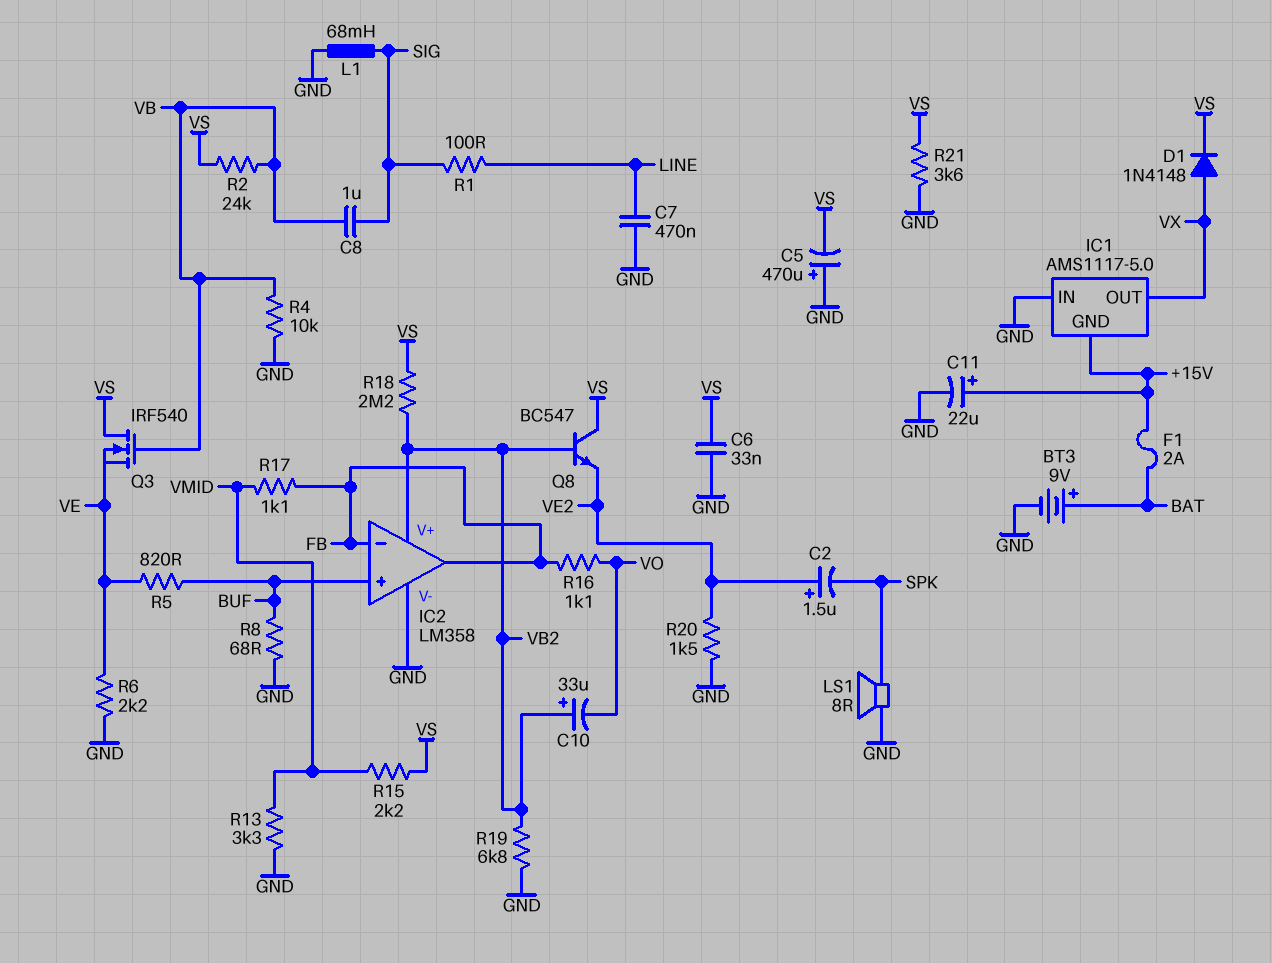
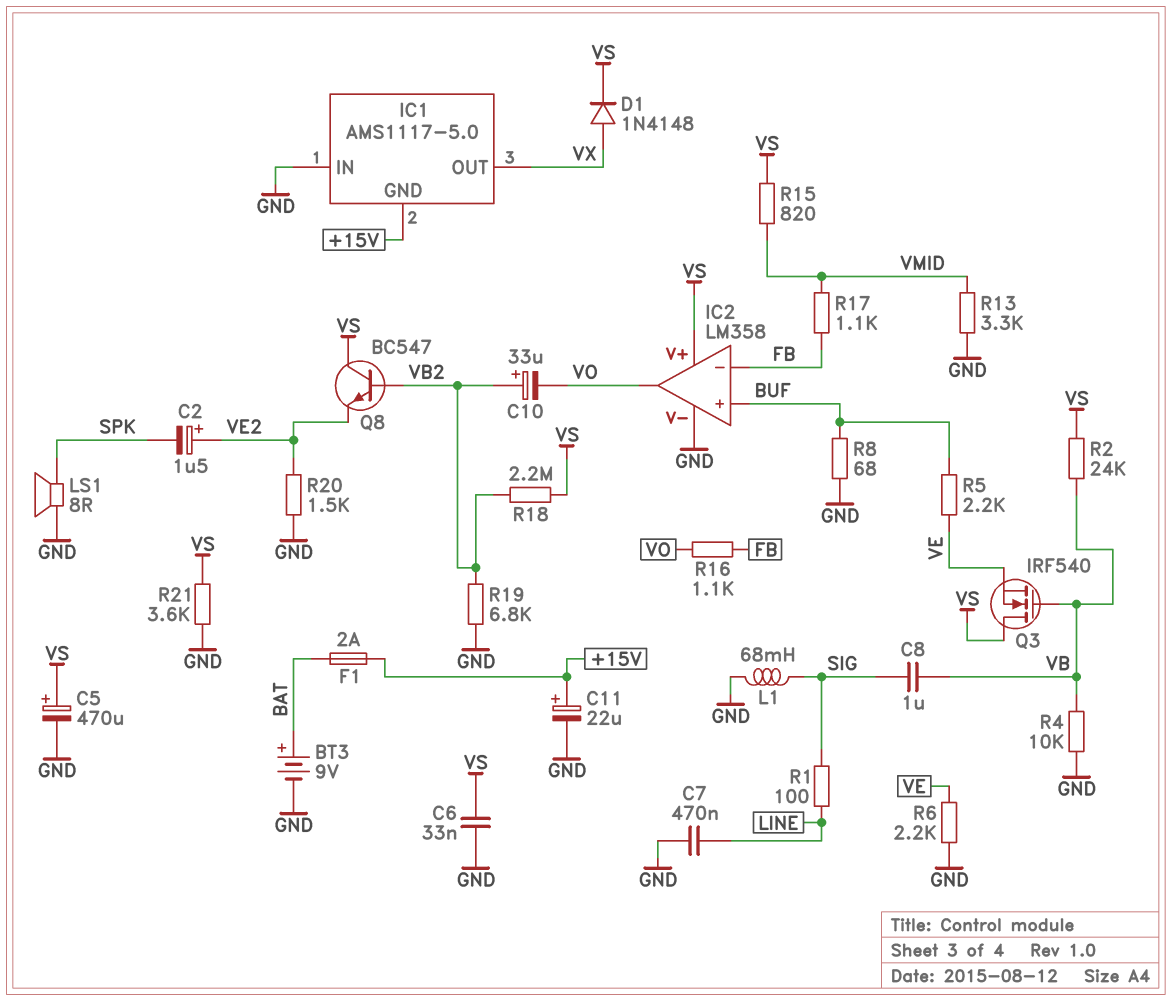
C5: 470uF (plus GND, minus VS) -> 470uF (plus VS, minus GND)
IC2 pin V+: VB2 -> VS
IC2 pin out: FB -> VO
R5: 820 (BUF, VE) -> 2.2k (BUF, VE)
R15: 2.2k (VMID, VS) -> 820 (VMID, VS)

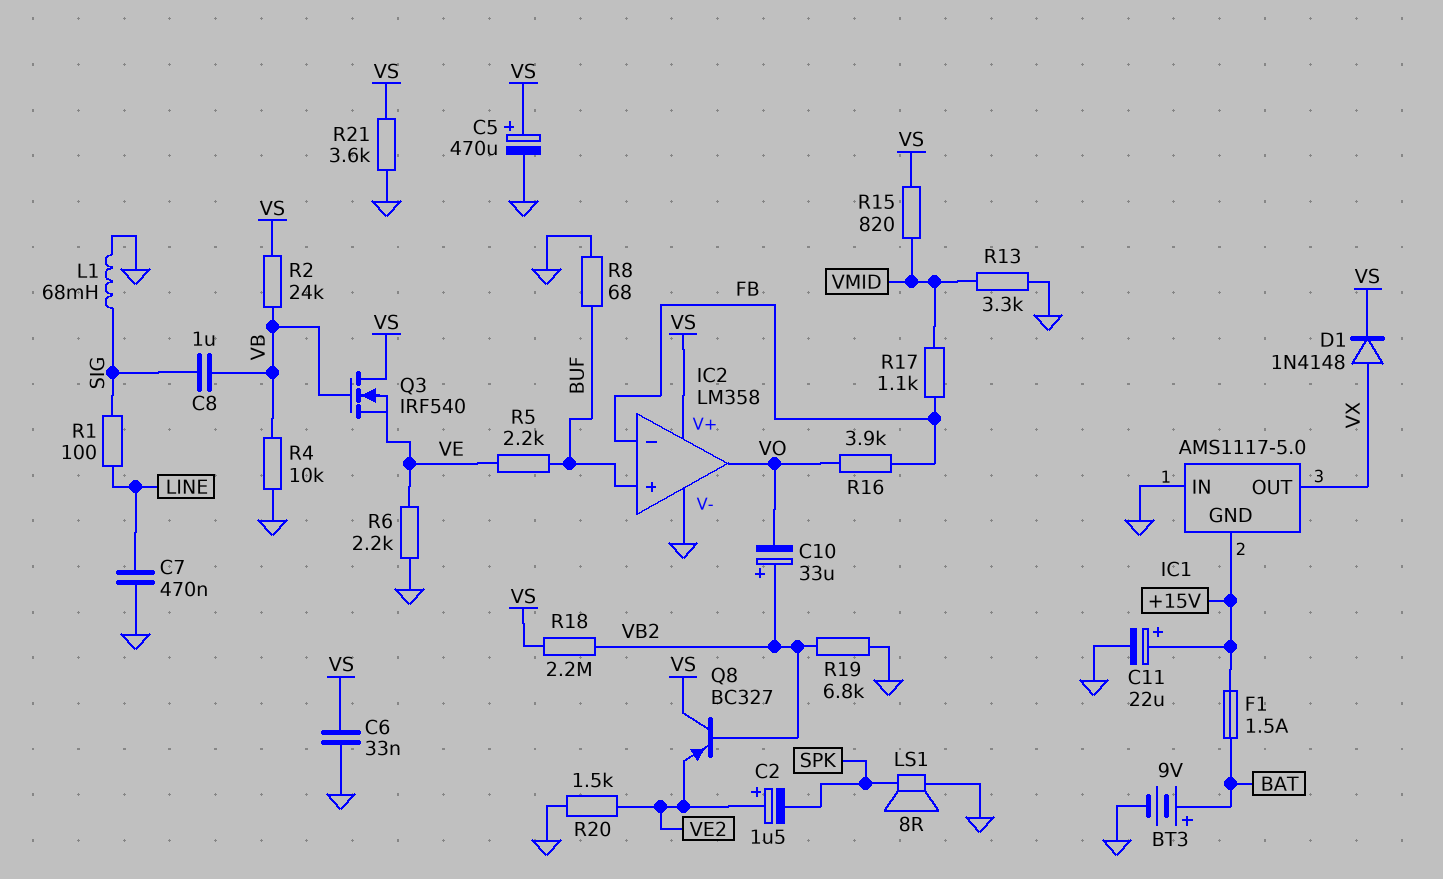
F1: 2A (+15V, BAT) -> 1.5A (+15V, BAT)
Q8: NPN BC547 (B VB2, C VS, E VE2) -> PNP BC327 (B VB2, C VS, E VE2)
R16: 1.1k (FB, VO) -> 3.9k (FB, VO)

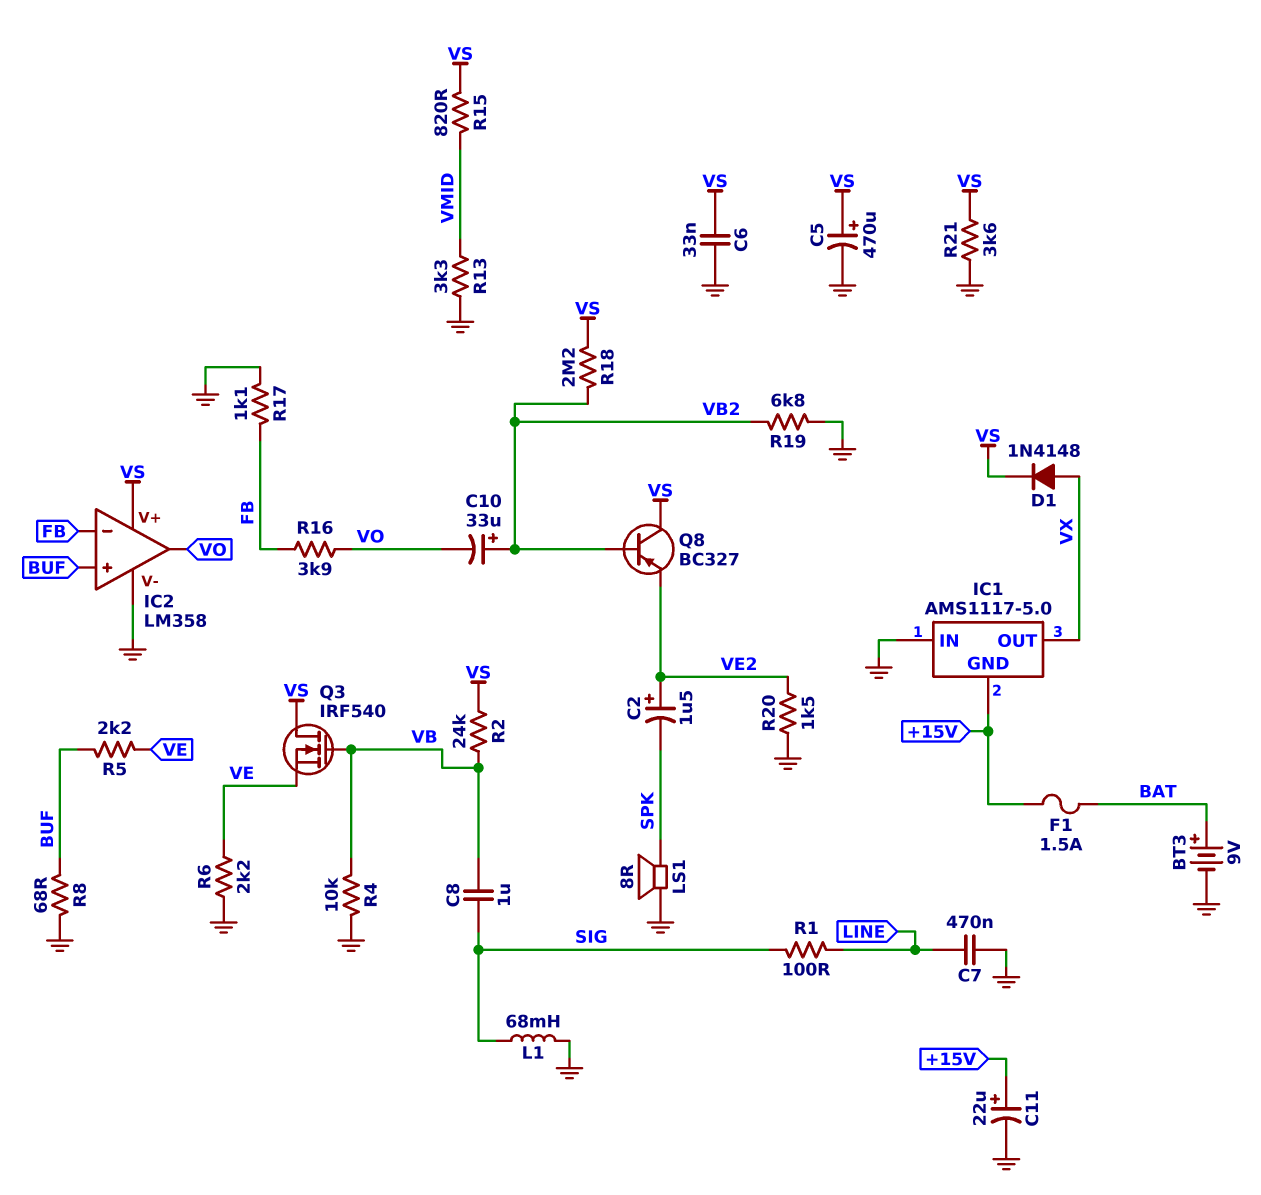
R17: 1.1k (FB, VMID) -> 1.1k (FB, GND)

